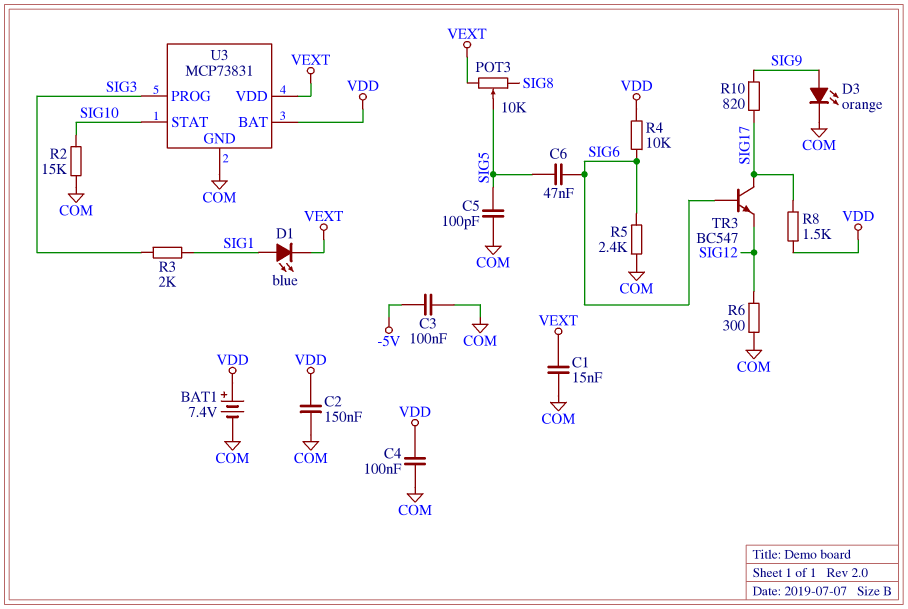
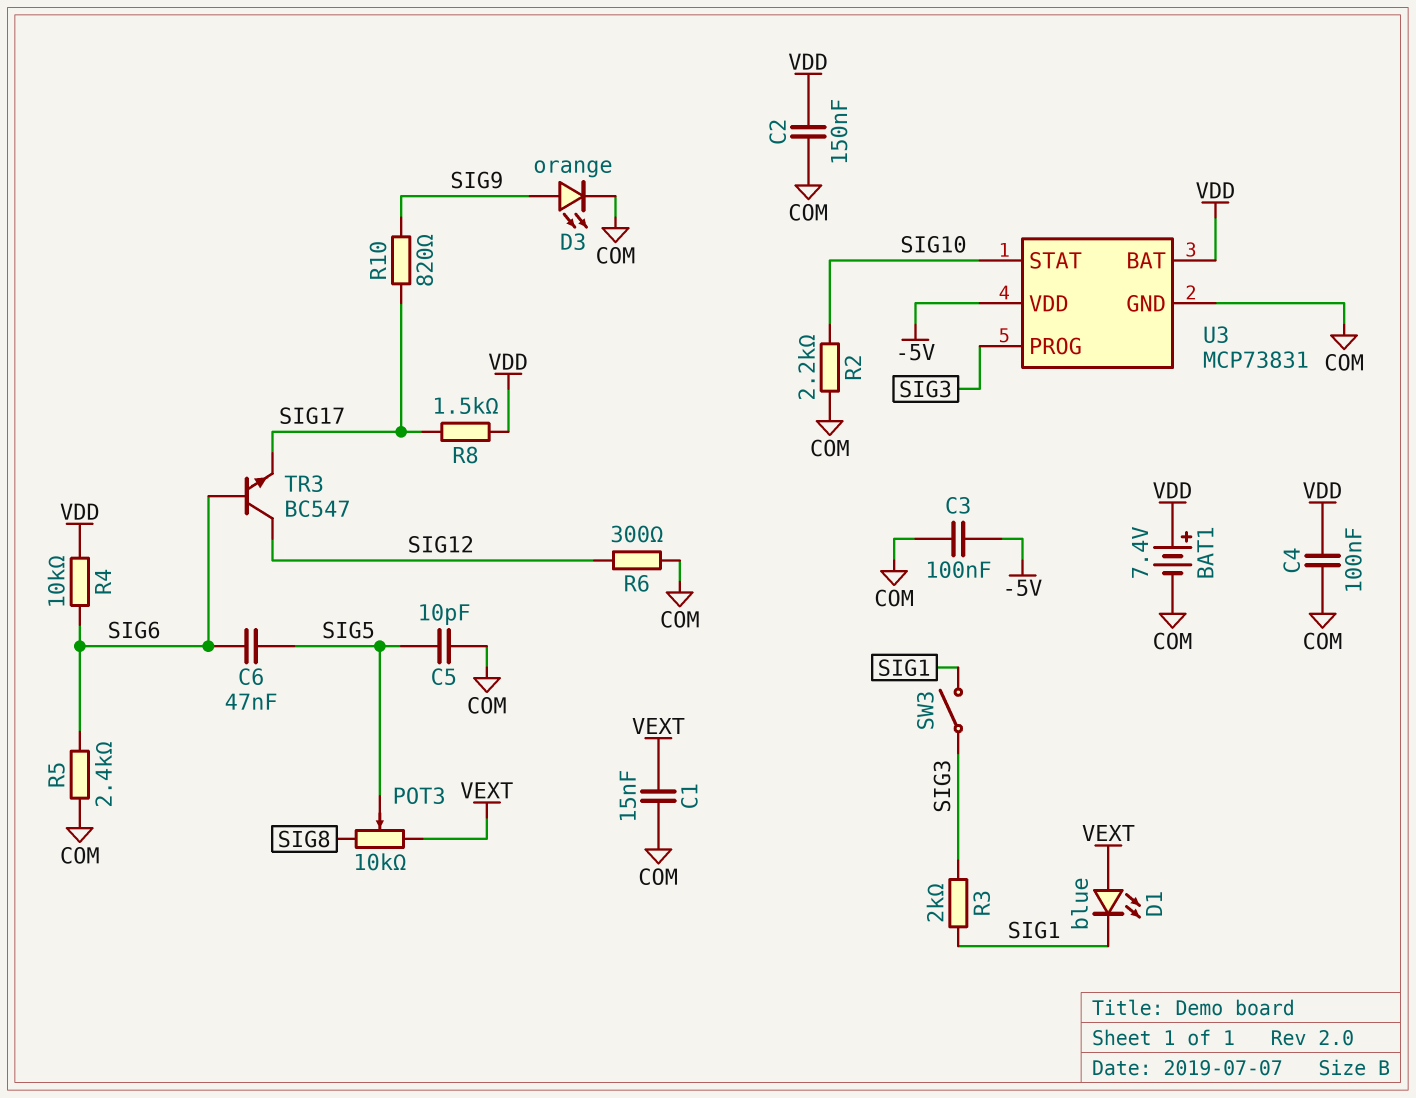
C5: 100pF (COM, SIG5) -> 10pF (COM, SIG5)
D1: LED blue (A SIG1, K VEXT) -> LED blue (A VEXT, K SIG1)
R2: 15k (COM, SIG10) -> 2.2k (COM, SIG10)
SW3: none -> switch (SIG1, SIG3)
TR3: NPN BC547 (B SIG6, C SIG17, E SIG12) -> NPN BC547 (B SIG6, C SIG12, E SIG17)
U3 pin VDD: VEXT -> -5V

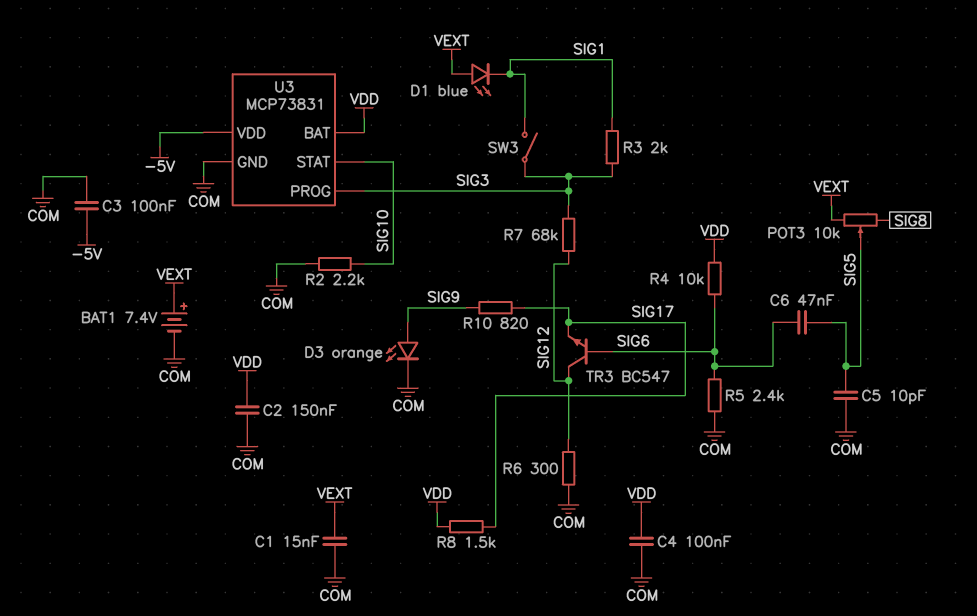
BAT1: 7.4V (plus VDD, minus COM) -> 7.4V (plus VEXT, minus COM)
R7: none -> 68k (SIG3, SIG12)

